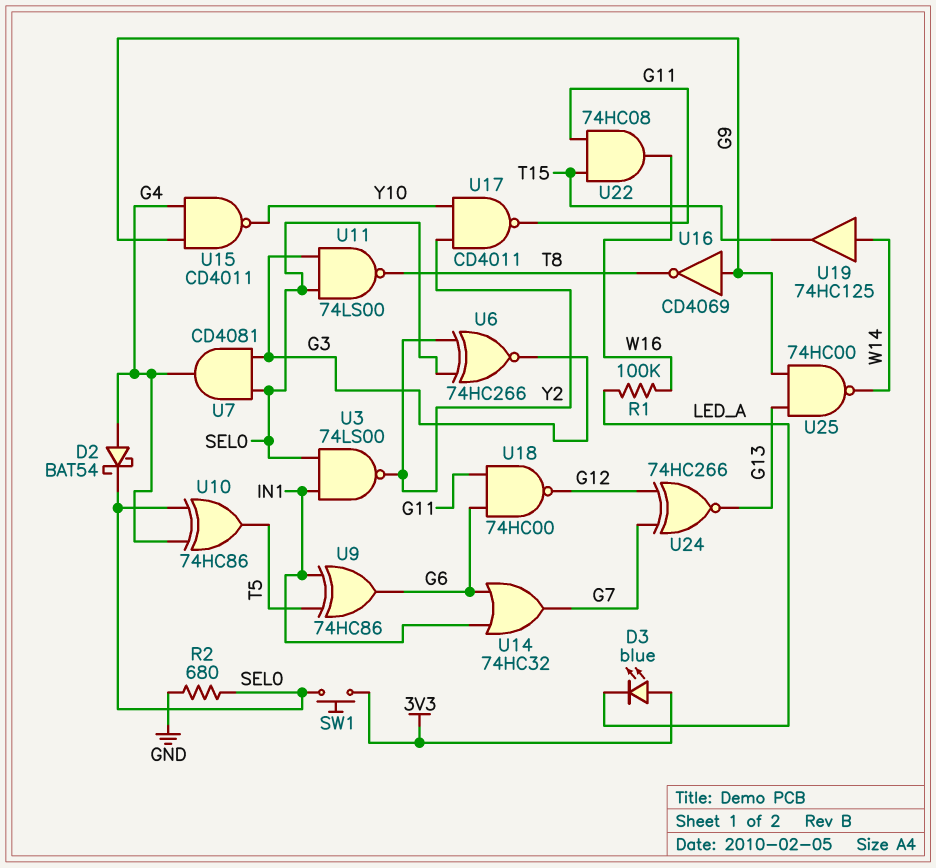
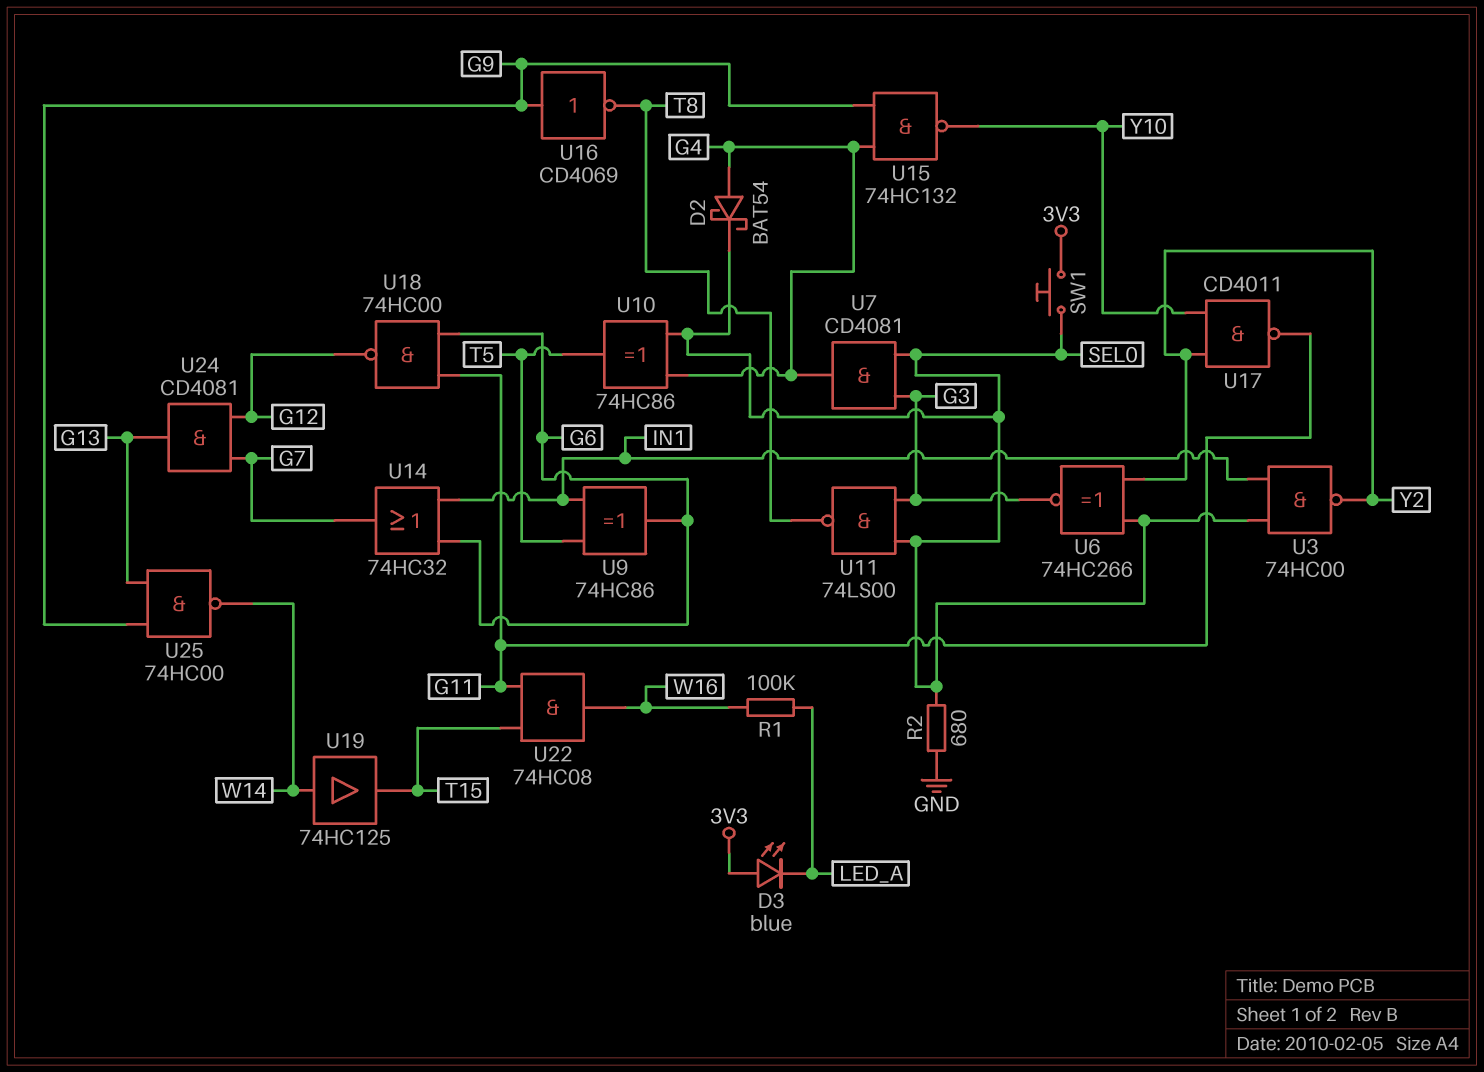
U3: NAND 74LS00 (in IN1, in SEL0, out Y2) -> NAND 74HC00 (in IN1, in SEL0, out Y2)
U15: NAND CD4011 (in G4, in G9, out Y10) -> NAND 74HC132 (in G4, in G9, out Y10)
U24: XNOR 74HC266 (in G7, in G12, out G13) -> AND CD4081 (in G7, in G12, out G13)

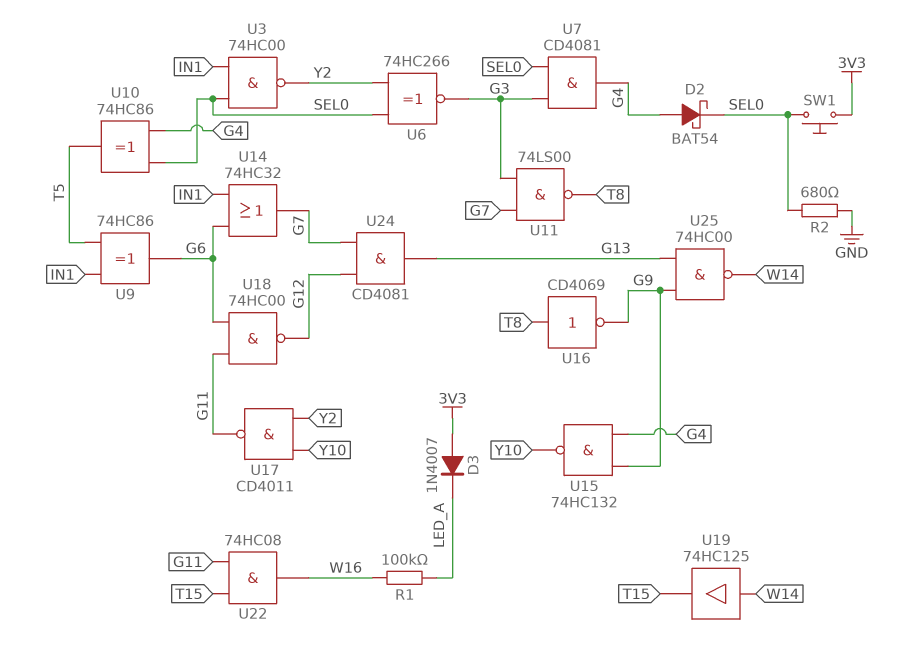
D3: LED blue (A 3V3, K LED_A) -> diode 1N4007 (A 3V3, K LED_A)
U11: NAND 74LS00 (in G3, in SEL0, out T8) -> NAND 74LS00 (in G3, in G7, out T8)
U16: NOT CD4069 (in G9, out T8) -> NOT CD4069 (in T8, out G9)

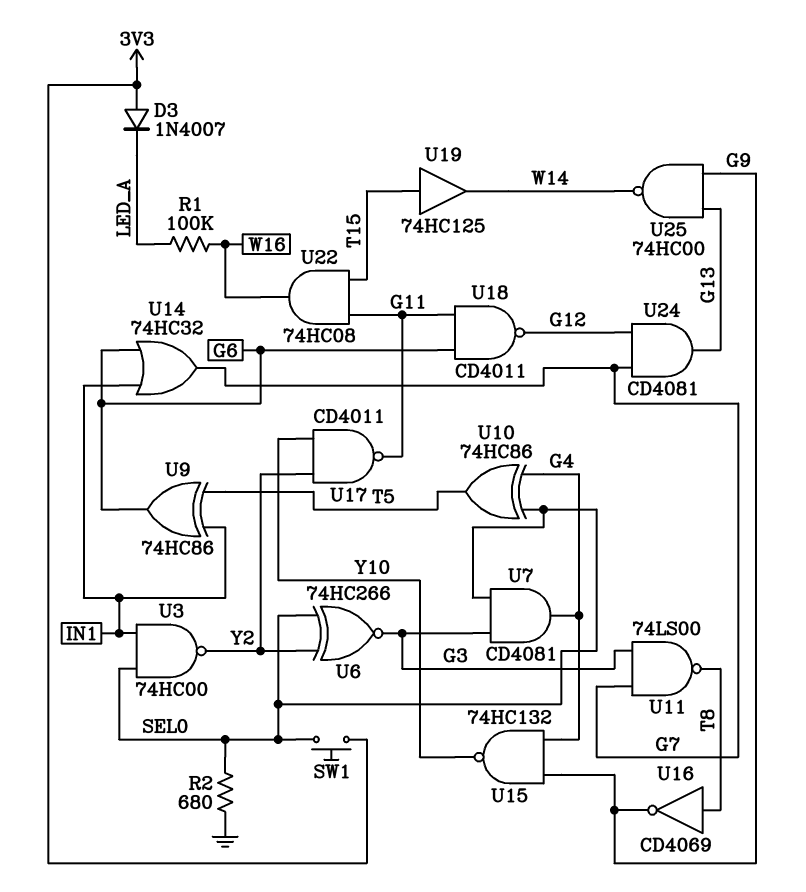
D2: schottky BAT54 (A G4, K SEL0) -> none
U18: NAND 74HC00 (in G6, in G11, out G12) -> NAND CD4011 (in G6, in G11, out G12)
U19: buffer 74HC125 (in W14, out T15) -> buffer 74HC125 (in T15, out W14)

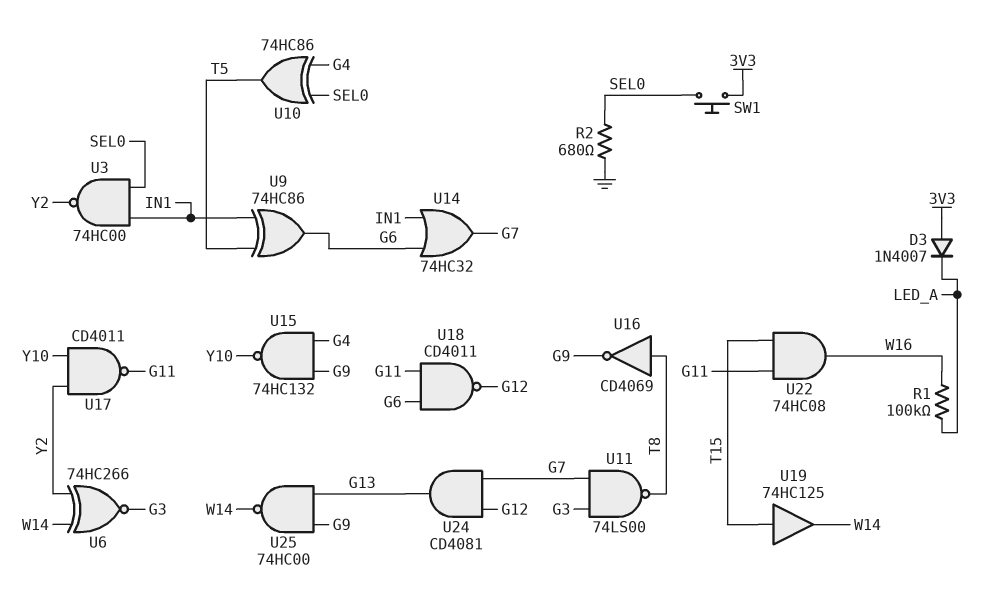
U6: XNOR 74HC266 (in SEL0, in Y2, out G3) -> XNOR 74HC266 (in W14, in Y2, out G3)
U7: AND CD4081 (in G3, in SEL0, out G4) -> none

